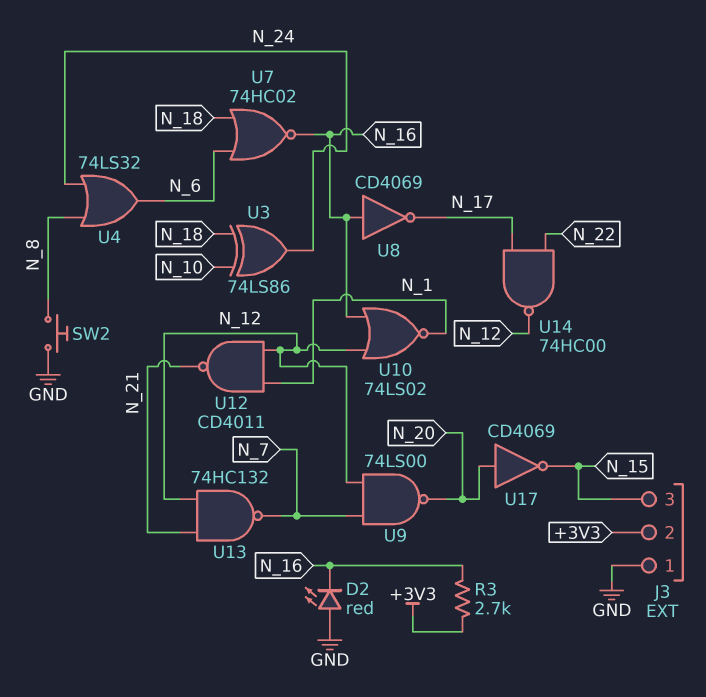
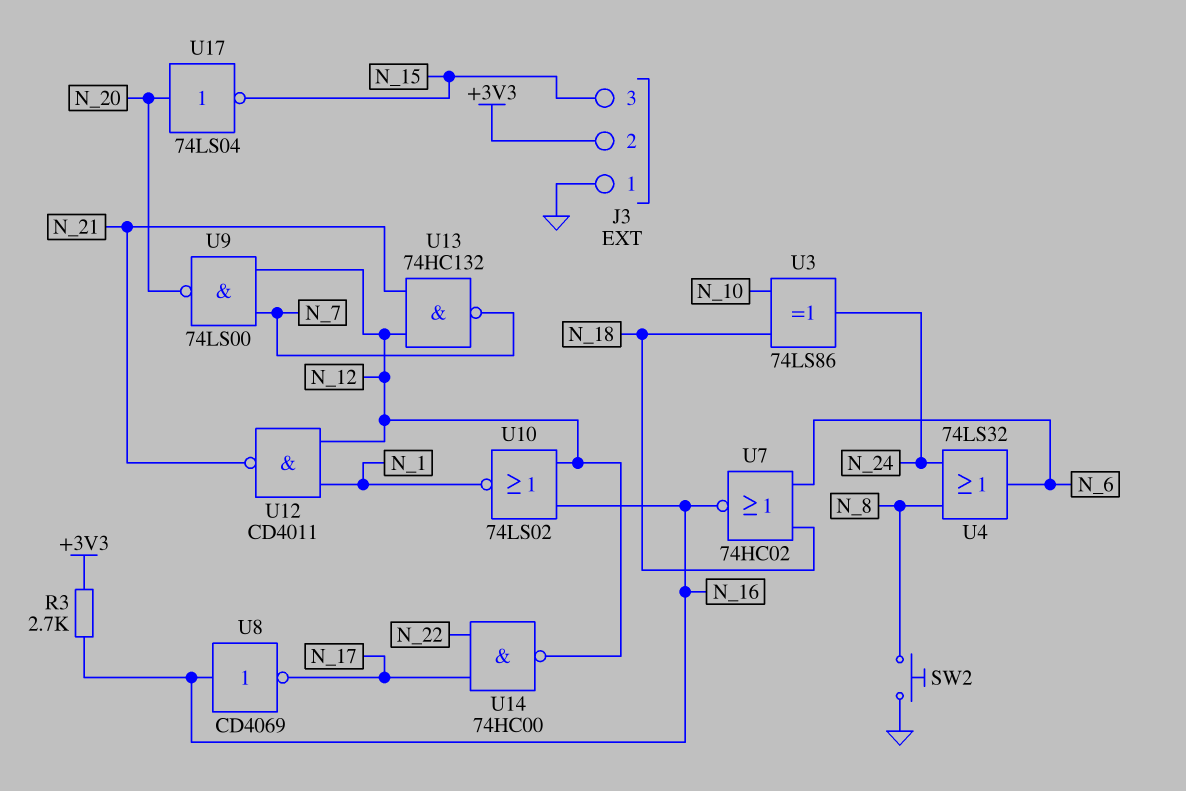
D2: LED red (A GND, K N_16) -> none
U17: NOT CD4069 (in N_20, out N_15) -> NOT 74LS04 (in N_20, out N_15)

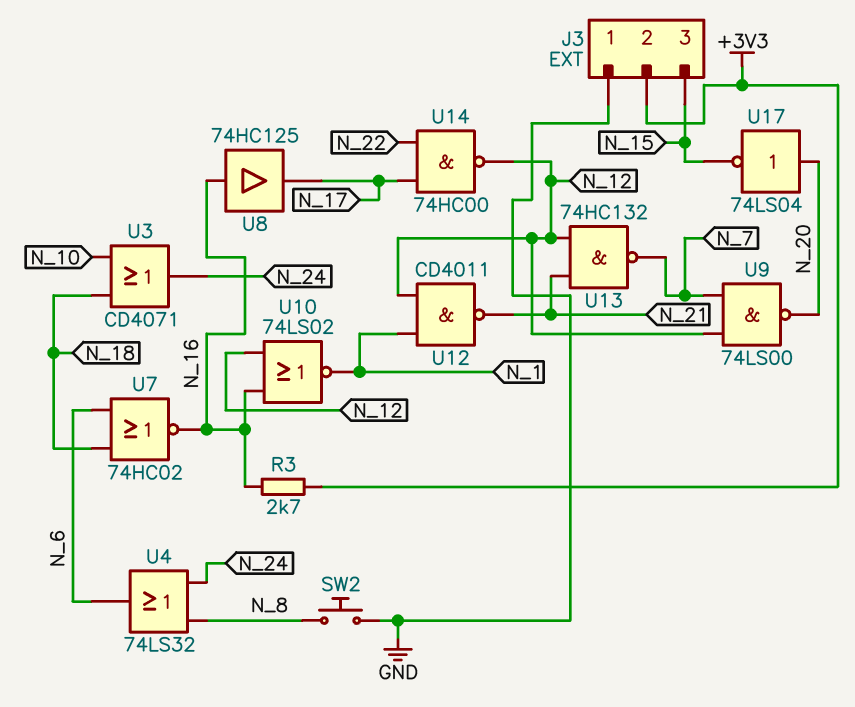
U3: XOR 74LS86 (in N_10, in N_18, out N_24) -> OR CD4071 (in N_10, in N_18, out N_24)
U8: NOT CD4069 (in N_16, out N_17) -> buffer 74HC125 (in N_16, out N_17)

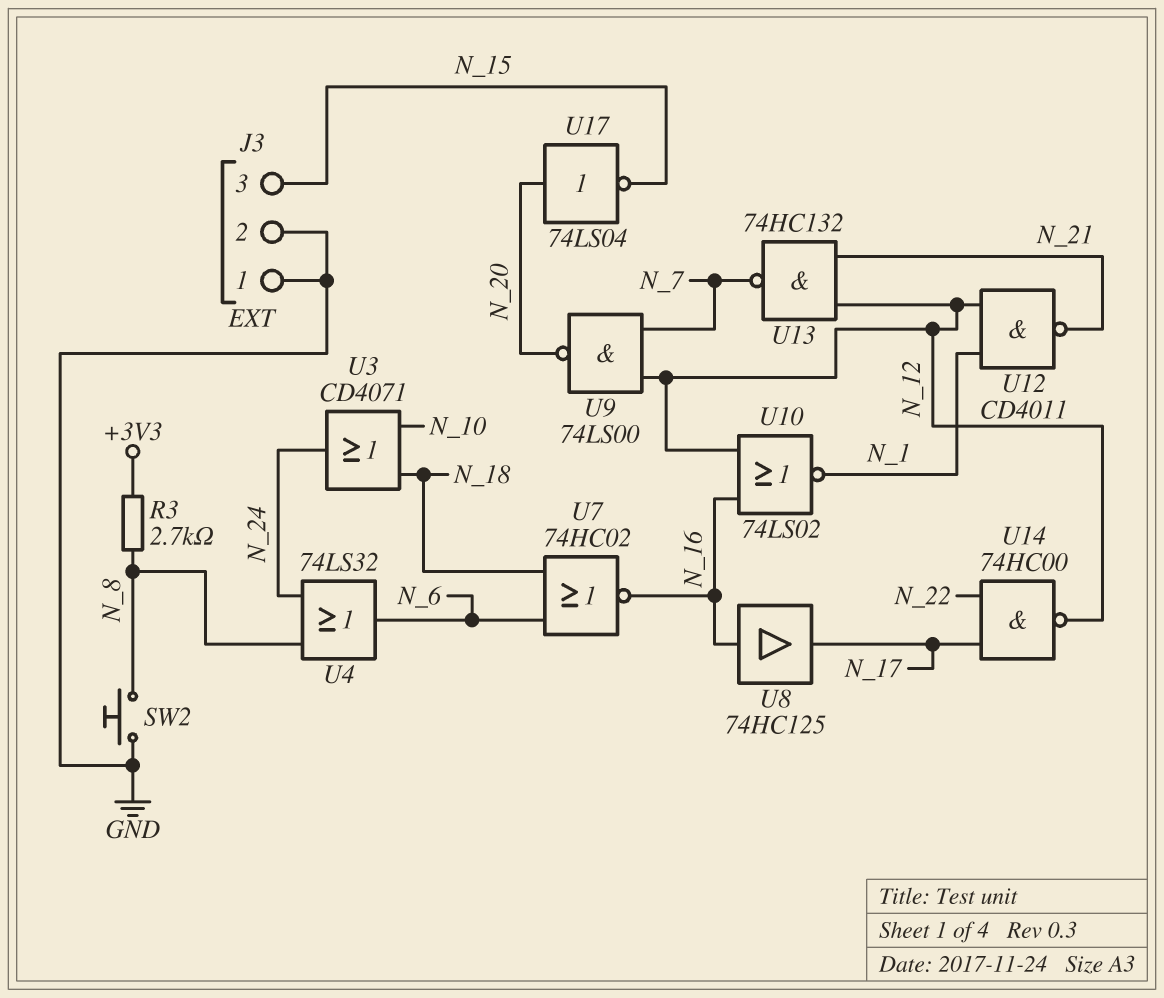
J3 pin 2: +3V3 -> GND
R3: 2.7k (+3V3, N_16) -> 2.7k (+3V3, N_8)

